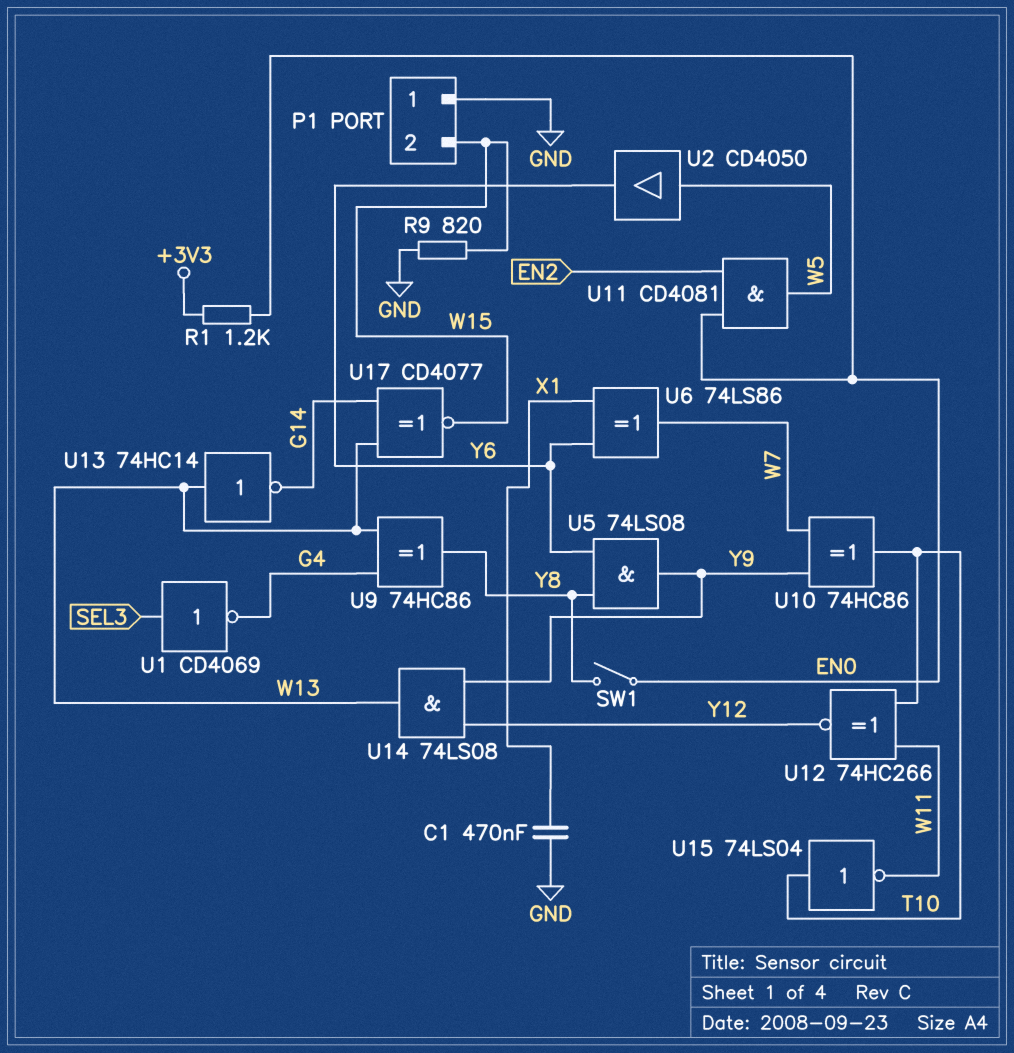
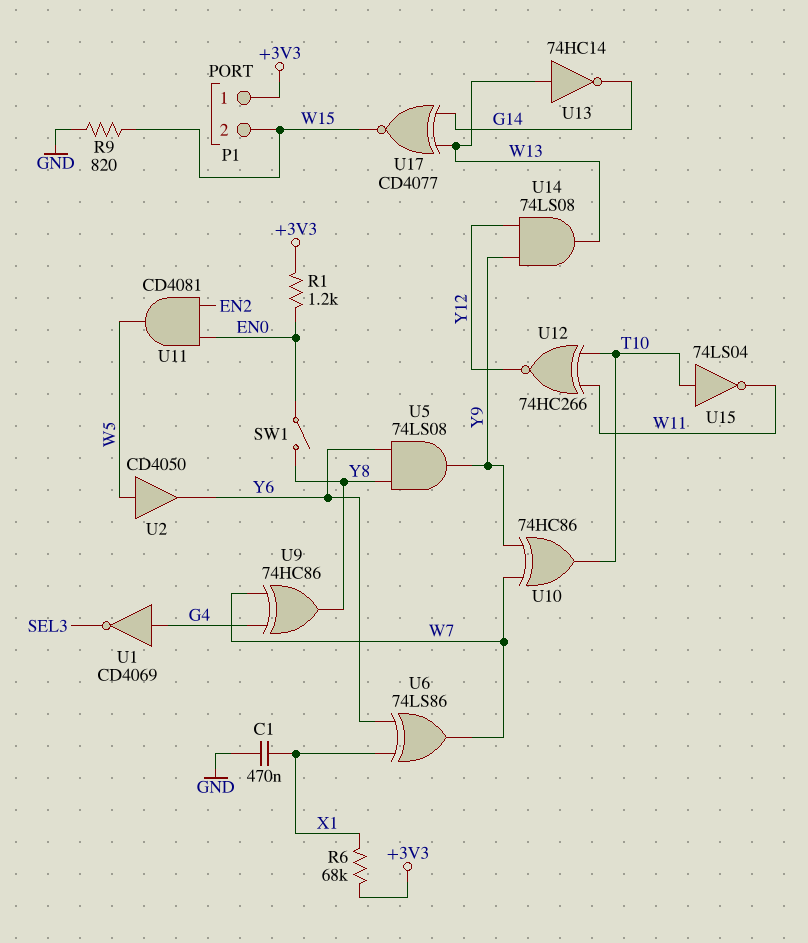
P1 pin 1: GND -> +3V3
R6: none -> 68k (+3V3, X1)
U1: NOT CD4069 (in SEL3, out G4) -> NOT CD4069 (in G4, out SEL3)
U9: XOR 74HC86 (in G4, in W13, out Y8) -> XOR 74HC86 (in G4, in W7, out Y8)

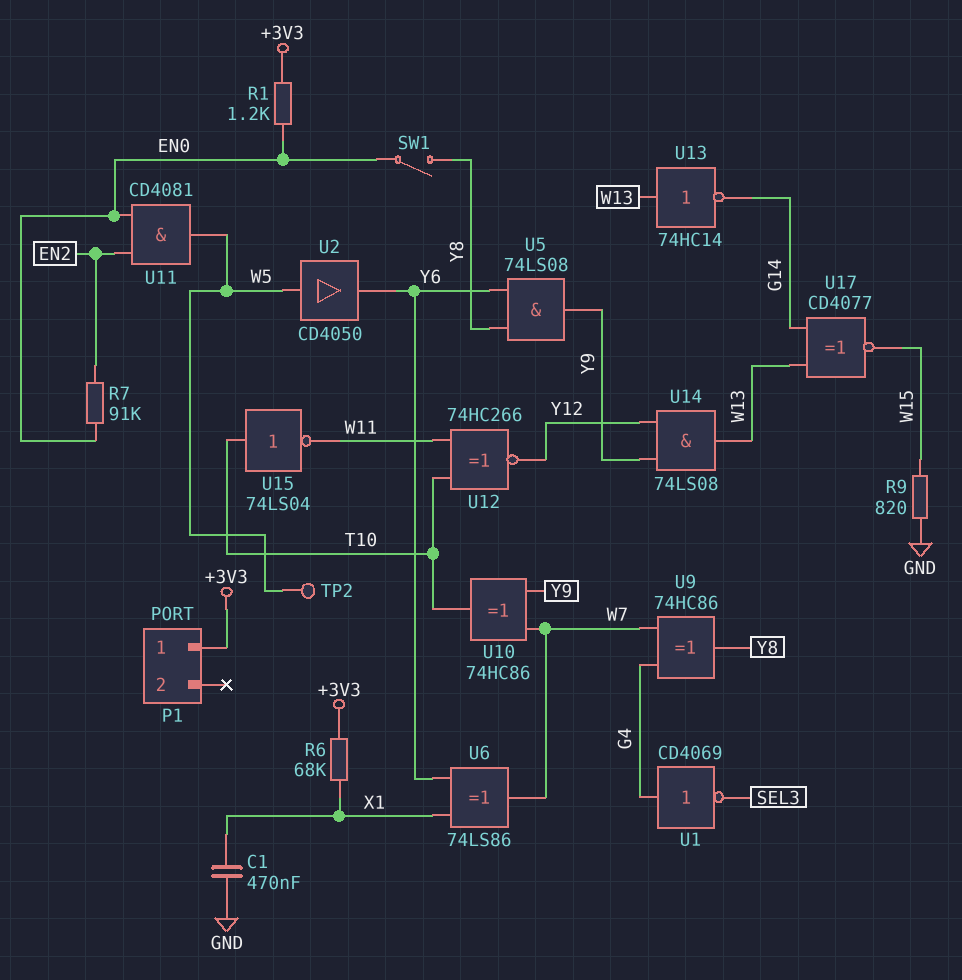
P1 pin 2: W15 -> none
R7: none -> 91k (EN0, EN2)
TP2: none -> test point (W5)

